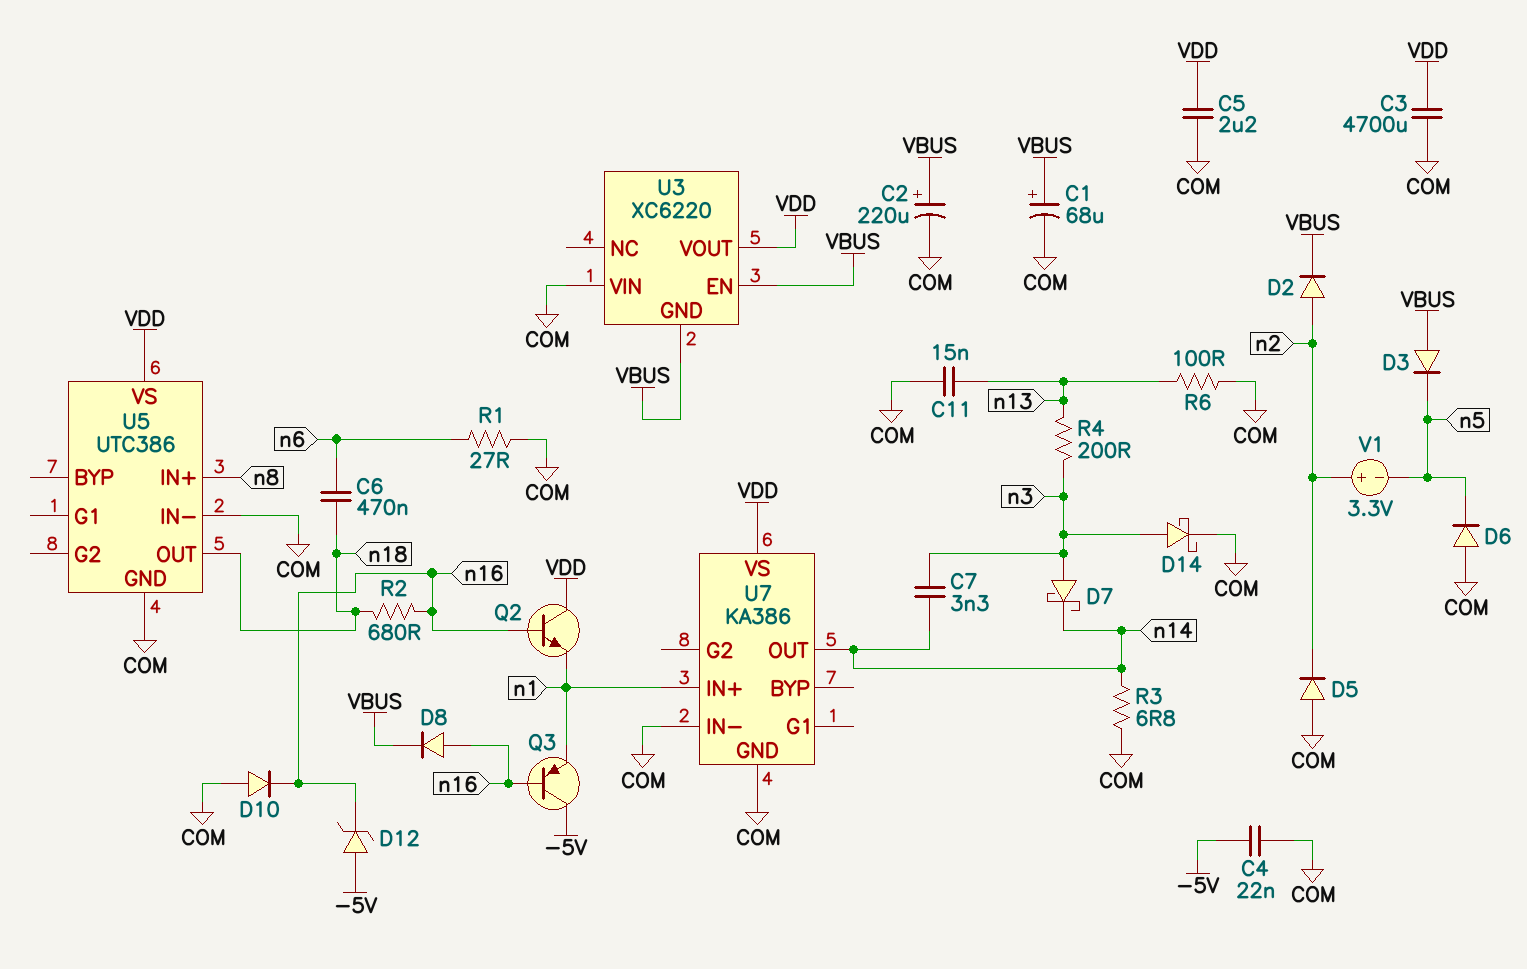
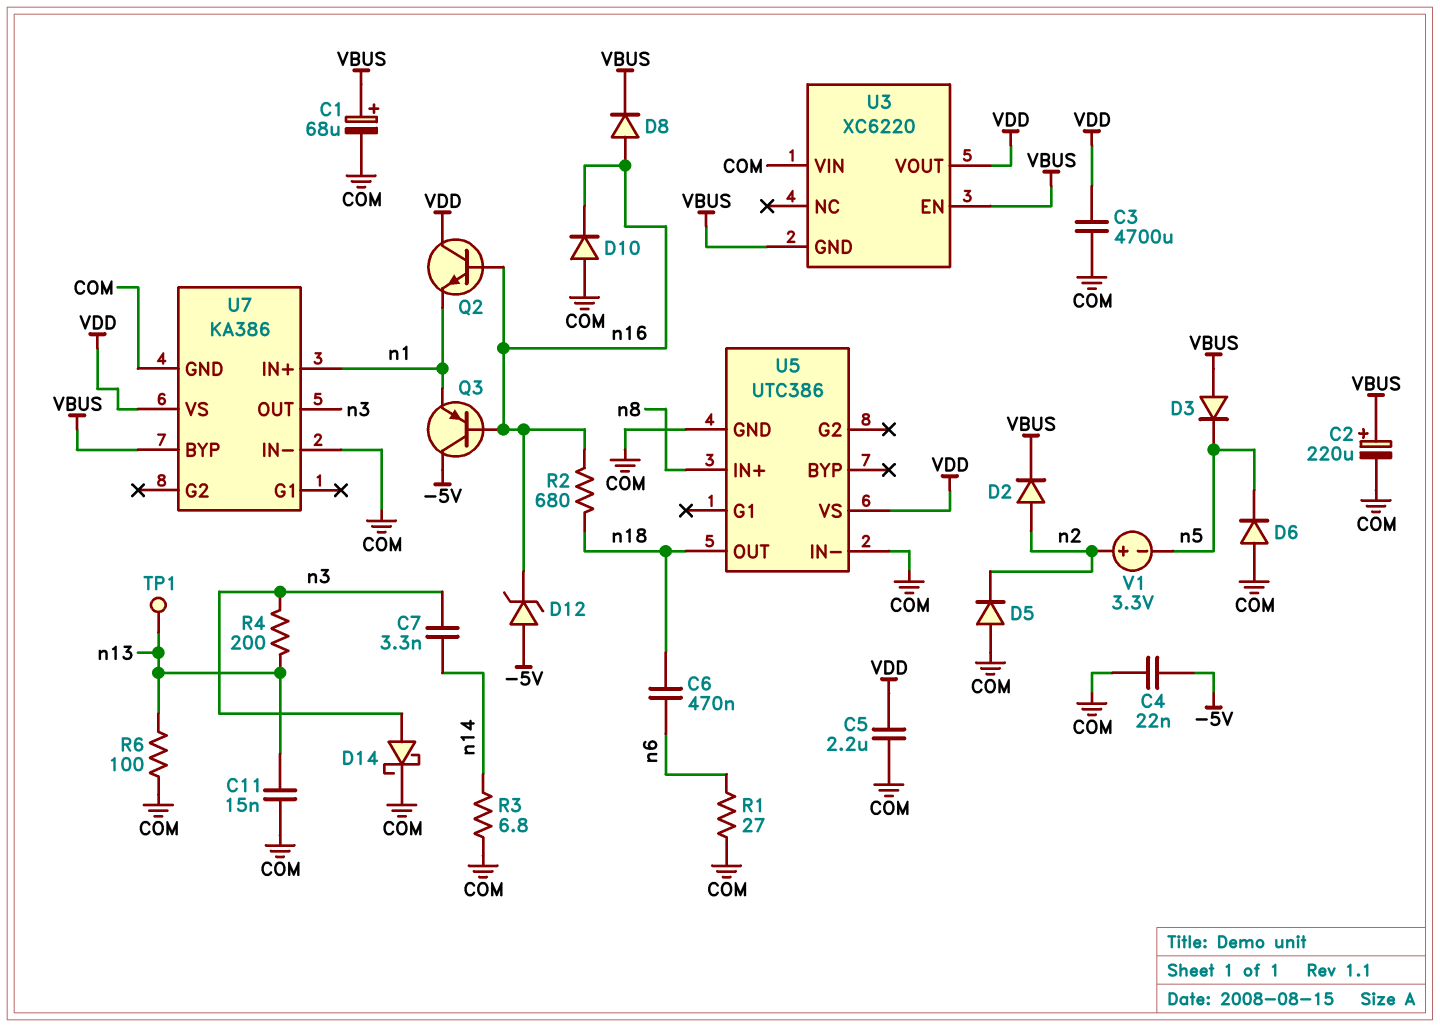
D7: schottky (A n3, K n14) -> none
TP1: none -> test point (n13)
U7 pin BYP: none -> VBUS
U7 pin OUT: n14 -> n3

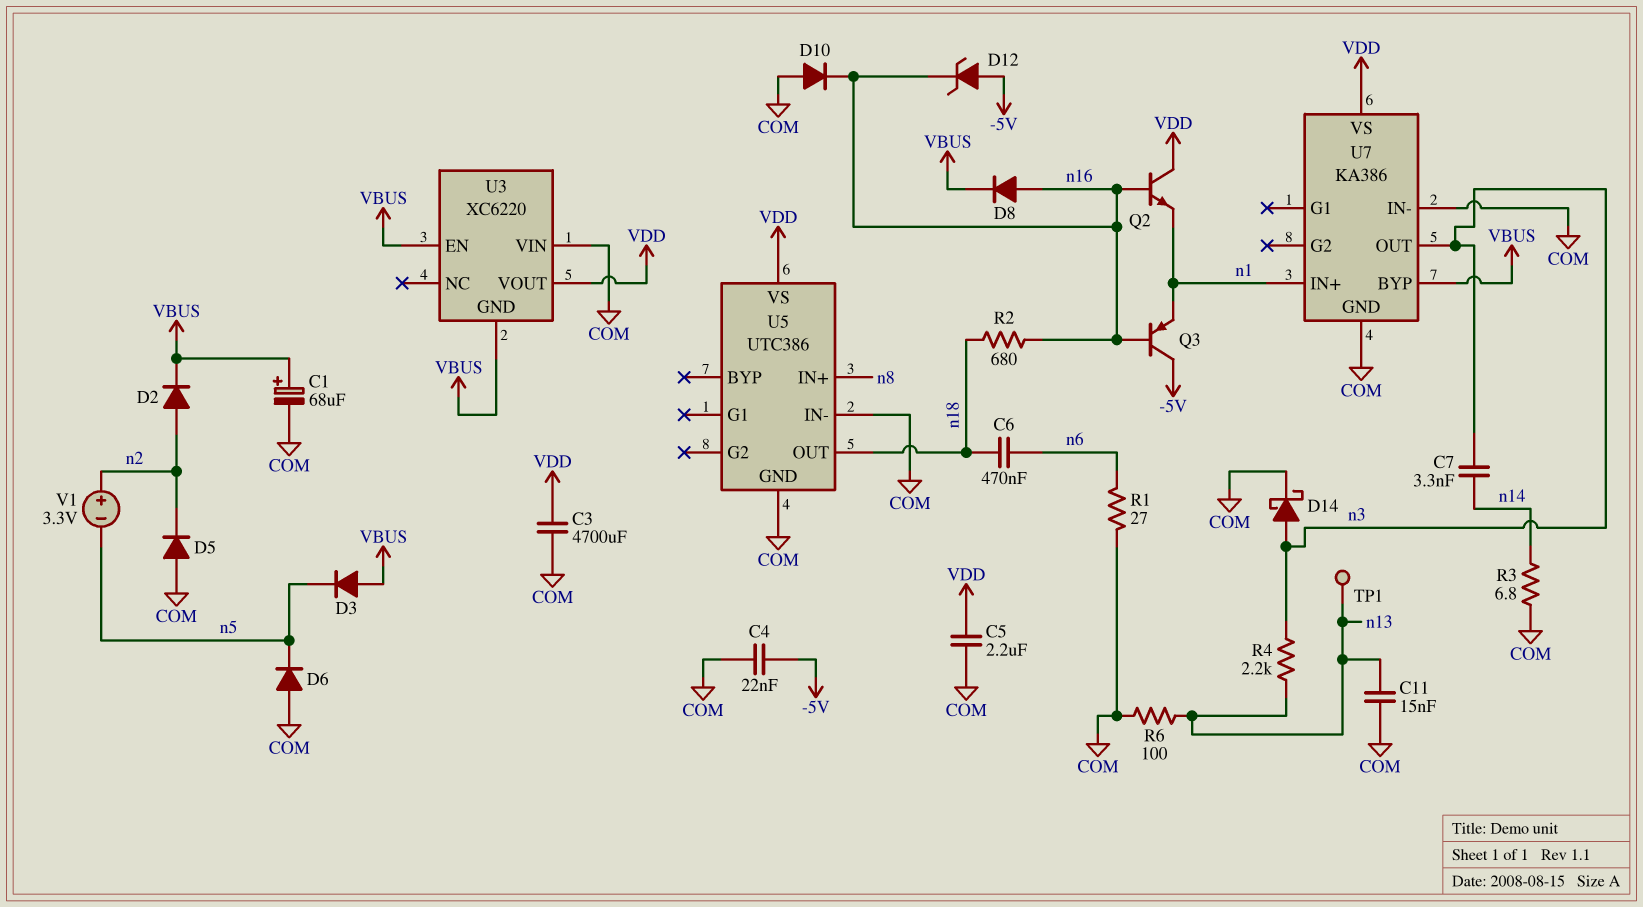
C2: 220uF (plus VBUS, minus COM) -> none
R4: 200 (n3, n13) -> 2.2k (n3, n13)

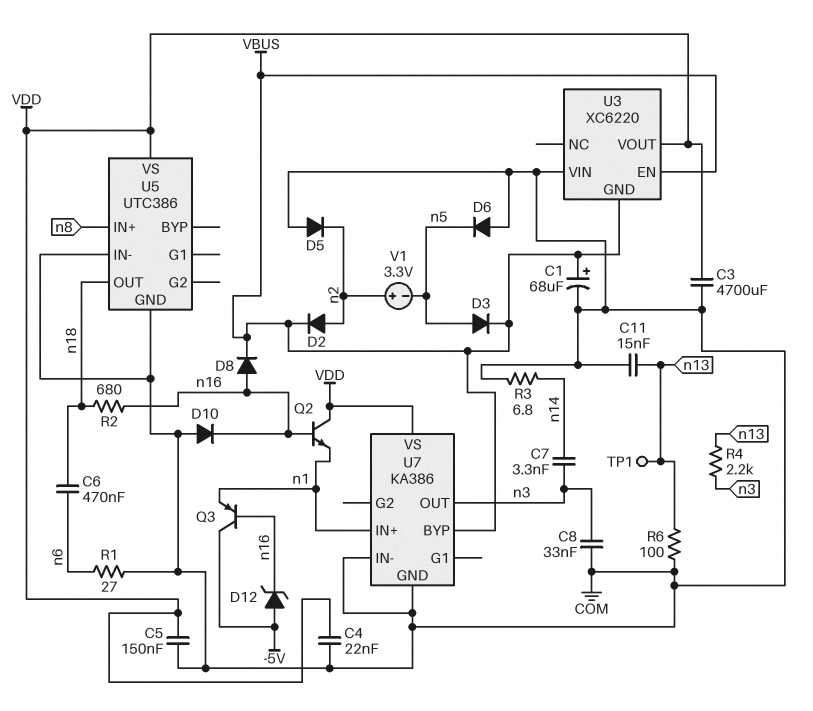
C4: 22nF (-5V, COM) -> 22nF (COM, VDD)
C5: 2.2uF (COM, VDD) -> 150nF (COM, VDD)
C8: none -> 33nF (COM, n3)
D3: diode (A VBUS, K n5) -> diode (A n5, K VBUS)
D14: schottky (A n3, K COM) -> none

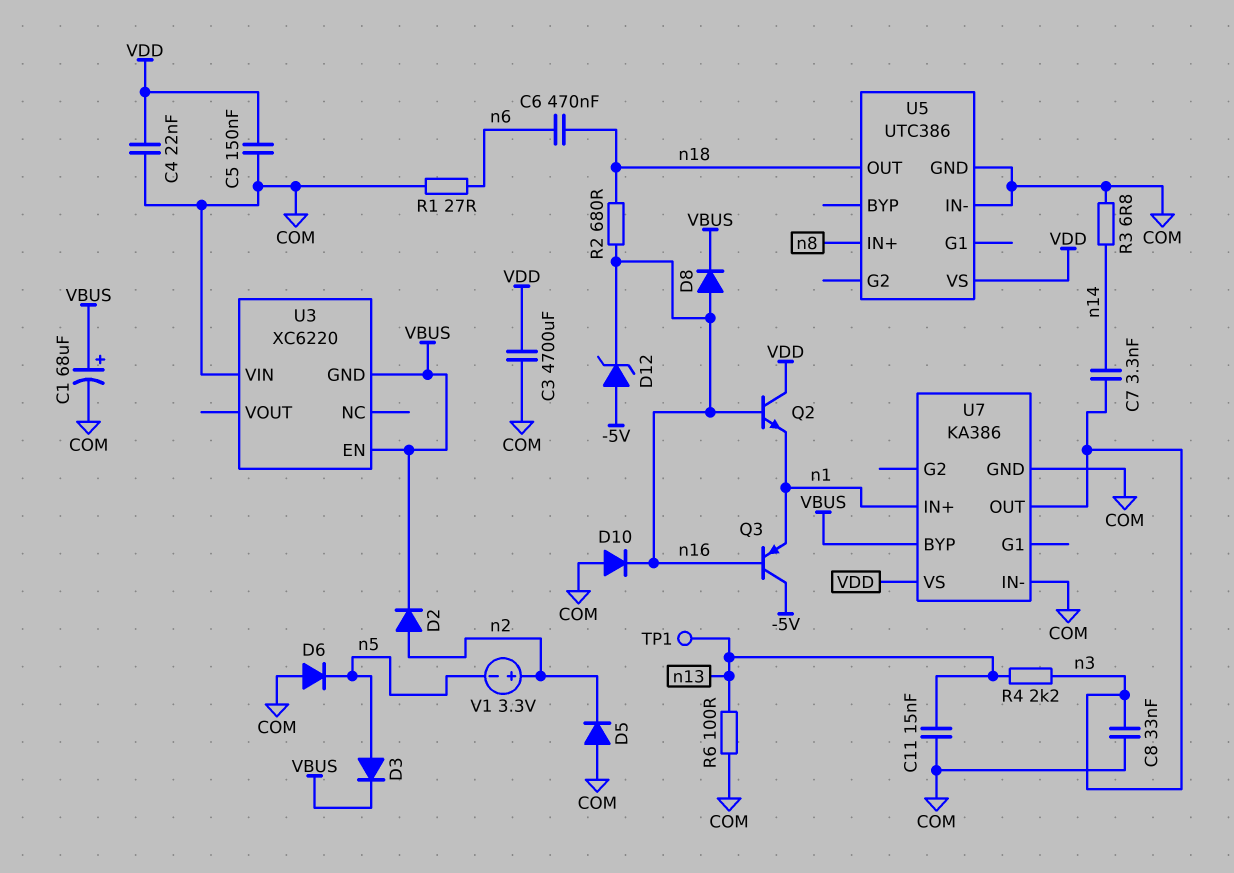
U3 pin VOUT: VDD -> none

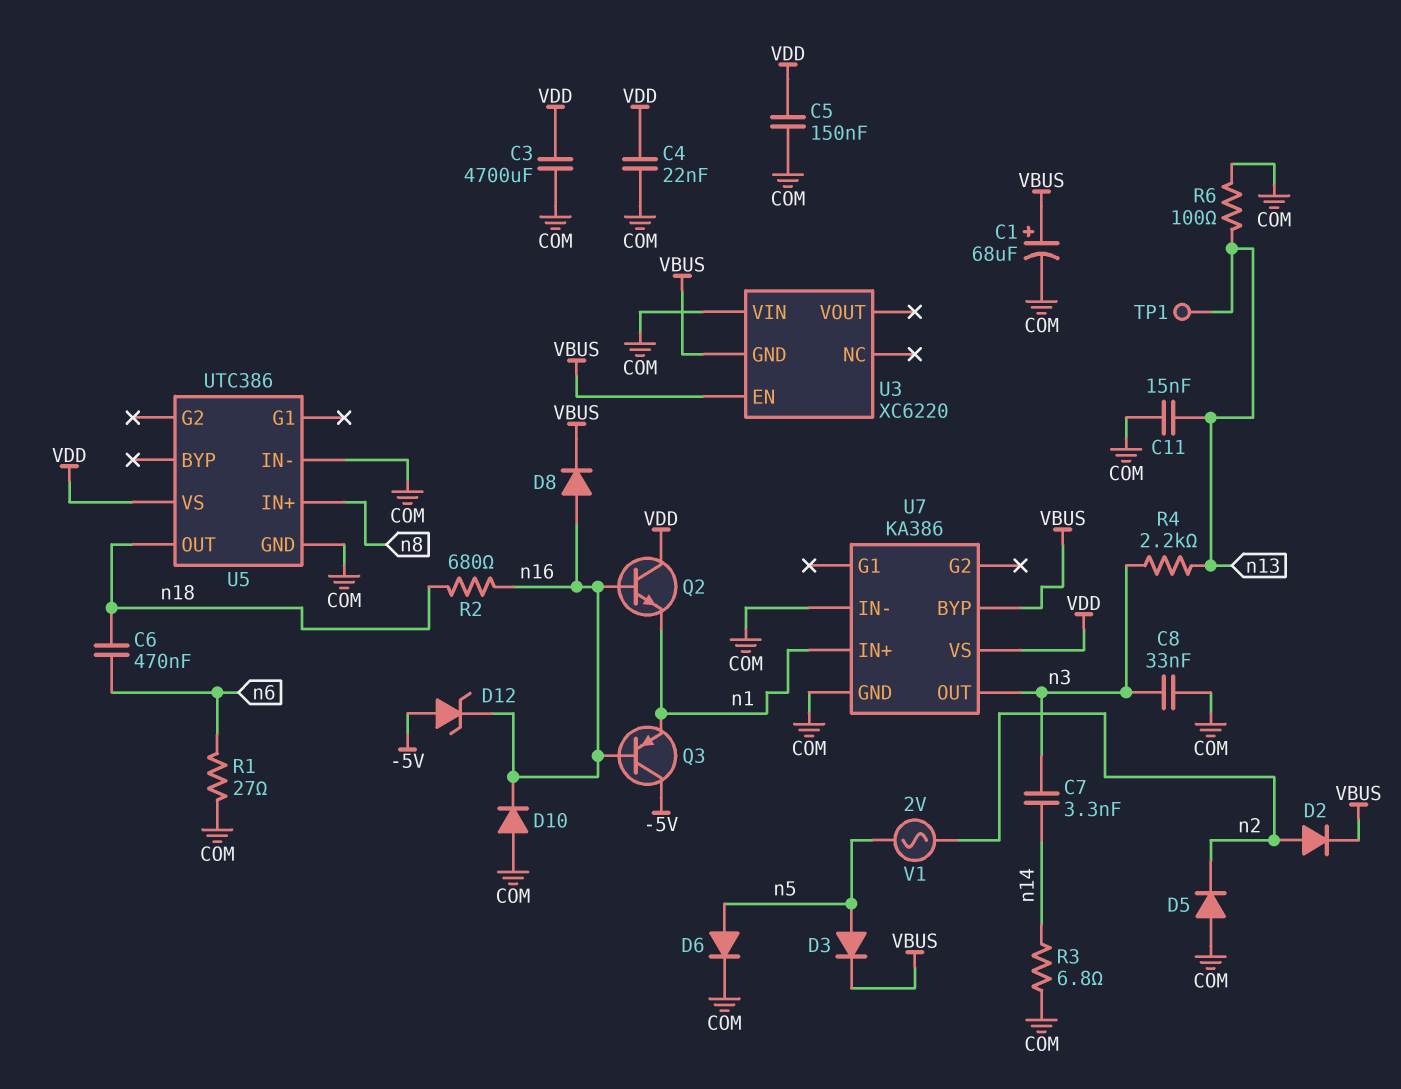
D6: diode (A COM, K n5) -> diode (A n5, K COM)
V1: 3.3V (plus n2, minus n5) -> AC 2V (n2, n5)

